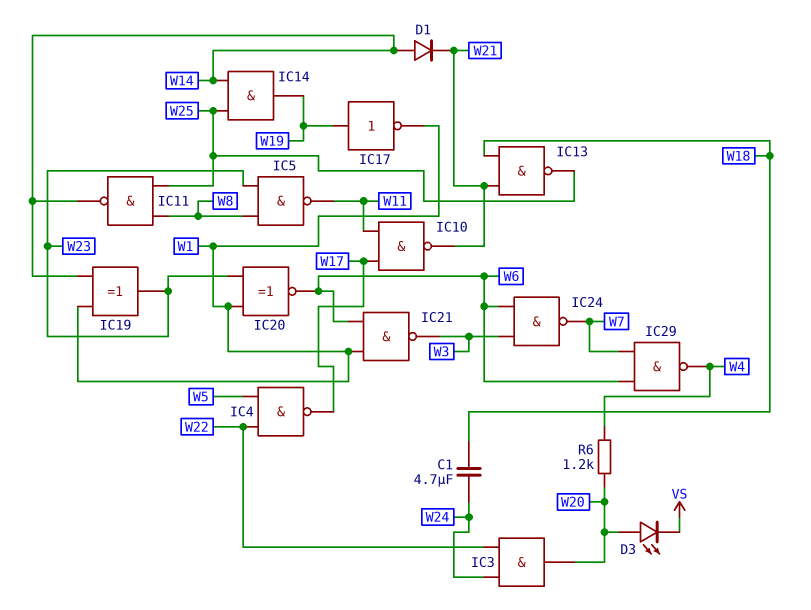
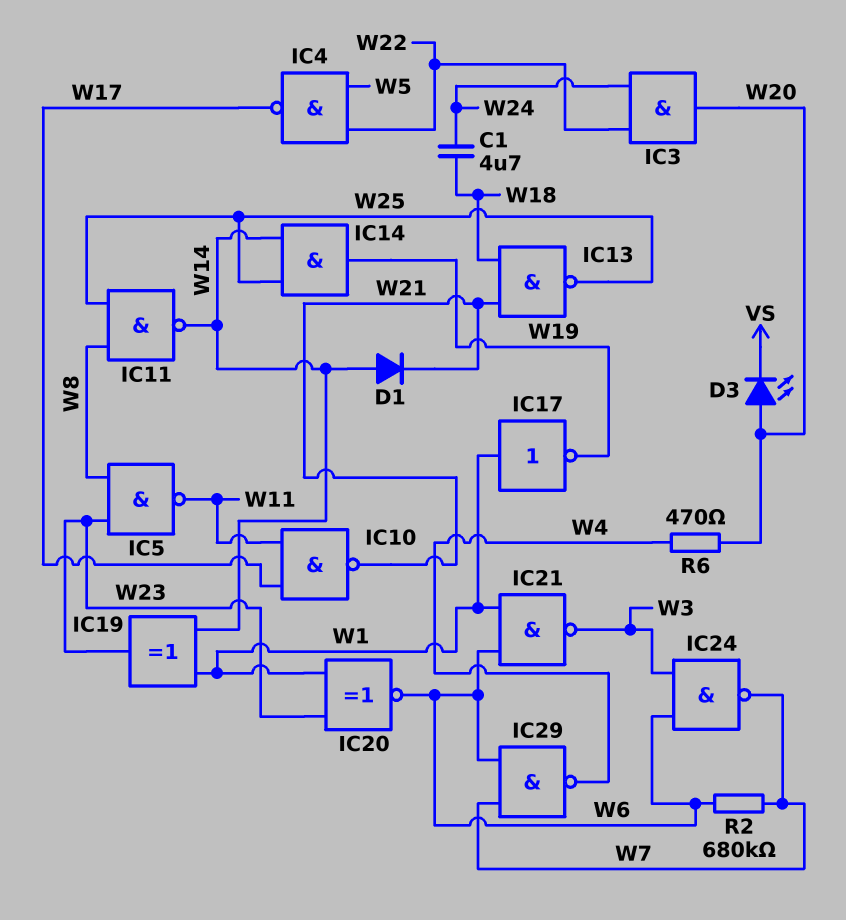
IC17: NOT (in W19, out W1) -> NOT (in W1, out W19)
R2: none -> 680k (W6, W7)
R6: 1.2k (W4, W20) -> 470 (W4, W20)

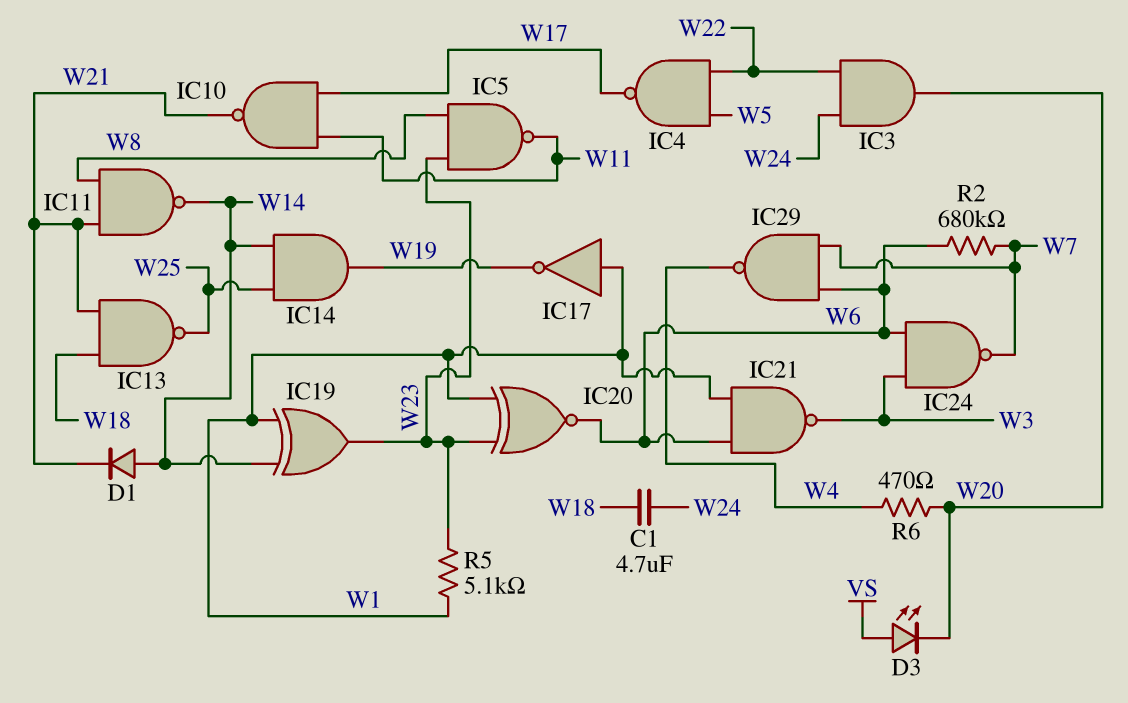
D3: LED (A W20, K VS) -> LED (A VS, K W20)
IC11: NAND (in W8, in W25, out W14) -> NAND (in W8, in W21, out W14)
R5: none -> 5.1k (W1, W23)

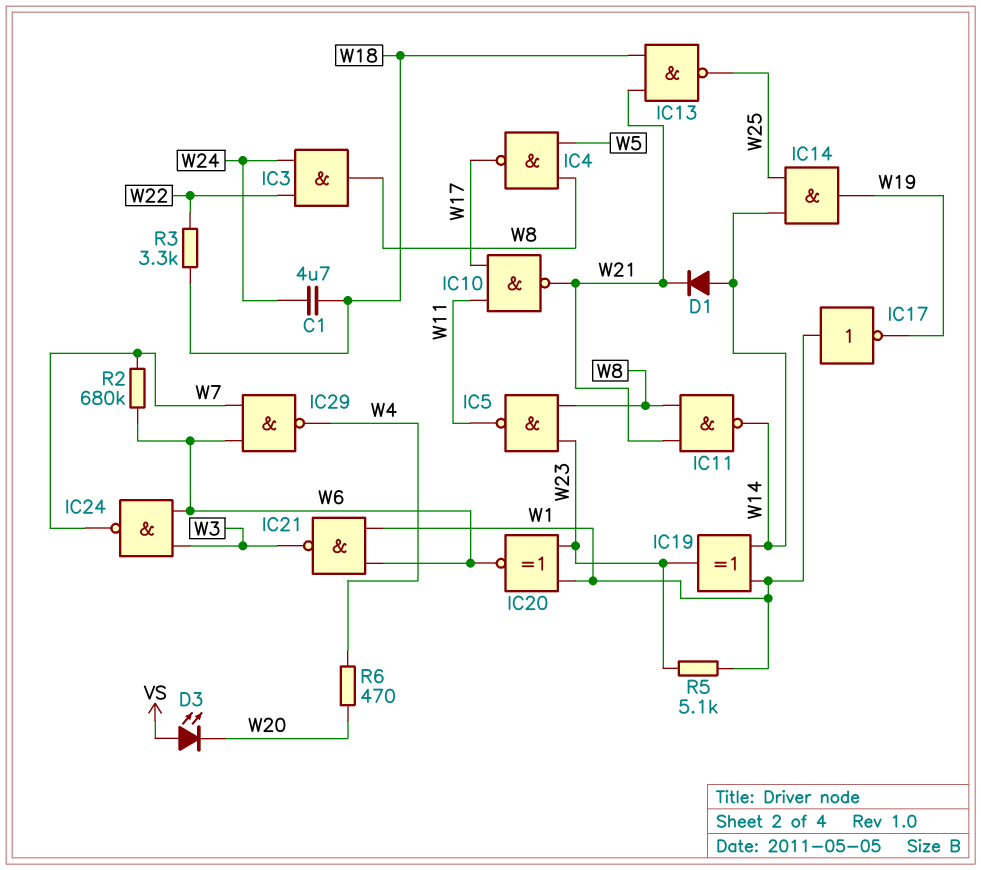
IC3: AND (in W22, in W24, out W20) -> AND (in W22, in W24, out W8)
IC4: NAND (in W5, in W22, out W17) -> NAND (in W5, in W8, out W17)
R3: none -> 3.3k (W18, W22)

